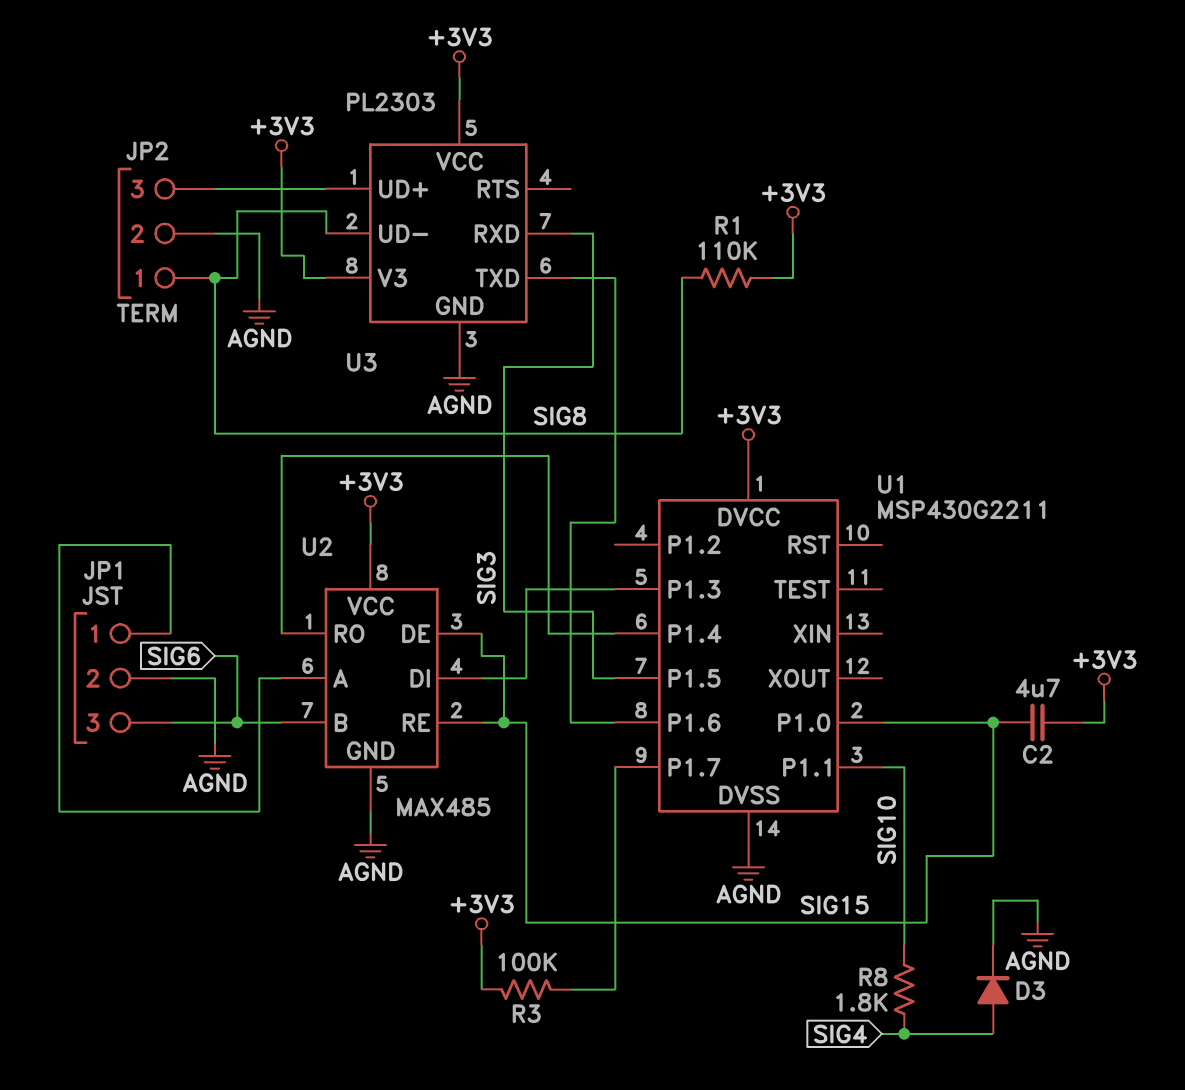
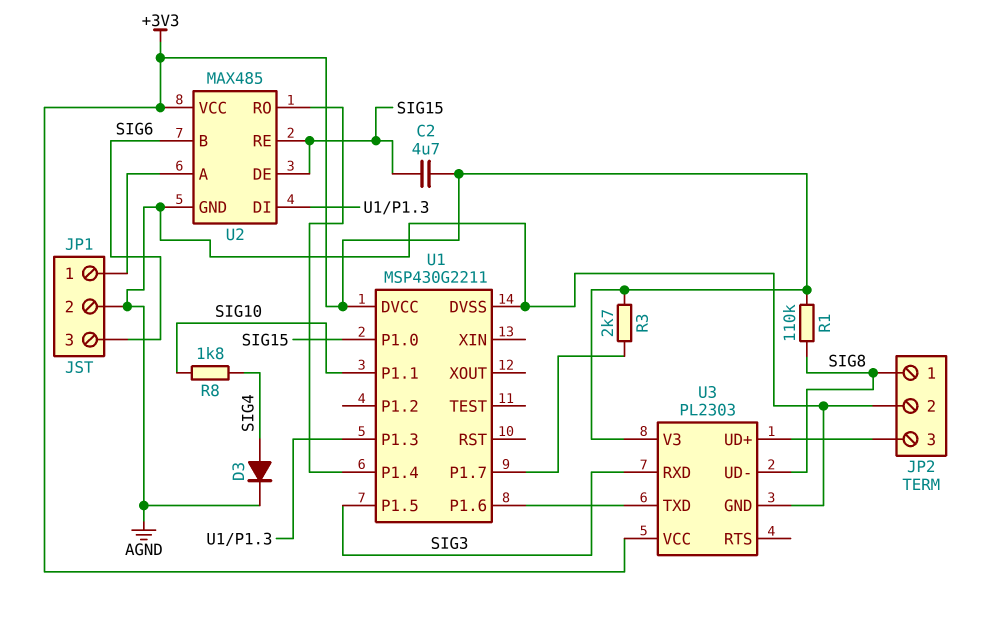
R3: 100k (+3V3, U1/P1.7) -> 2.7k (+3V3, U1/P1.7)

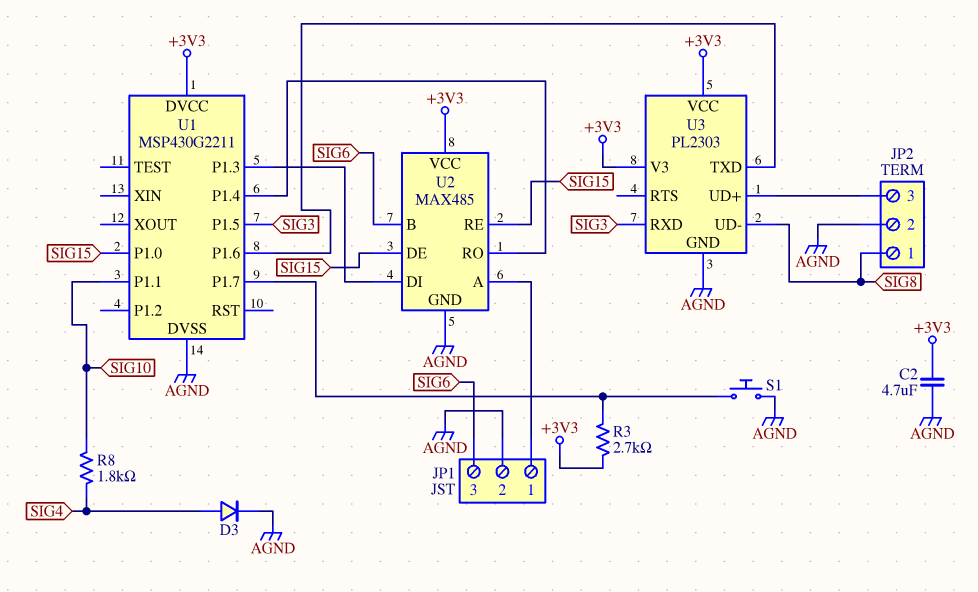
C2: 4.7uF (+3V3, SIG15) -> 4.7uF (+3V3, AGND)
R1: 110k (+3V3, SIG8) -> none
S1: none -> button (AGND, U1/P1.7)

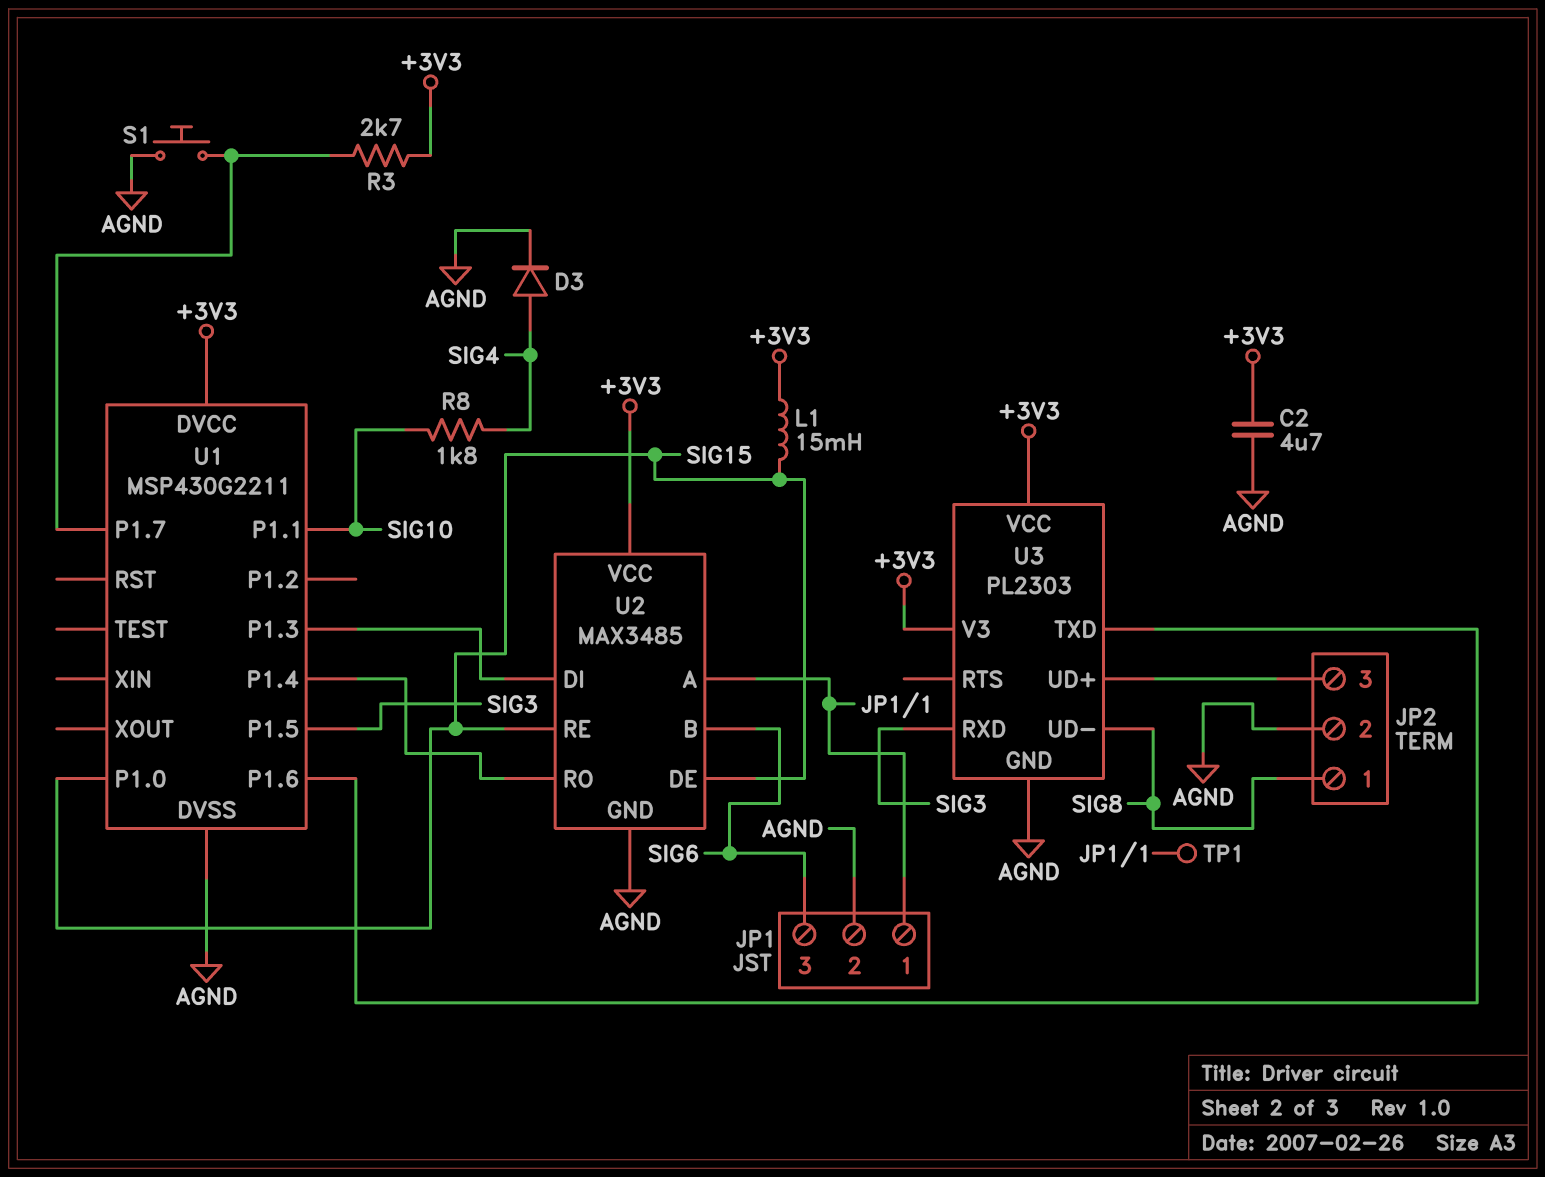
L1: none -> 15mH (+3V3, SIG15)
TP1: none -> test point (JP1/1)
U2: MAX485 -> MAX3485

